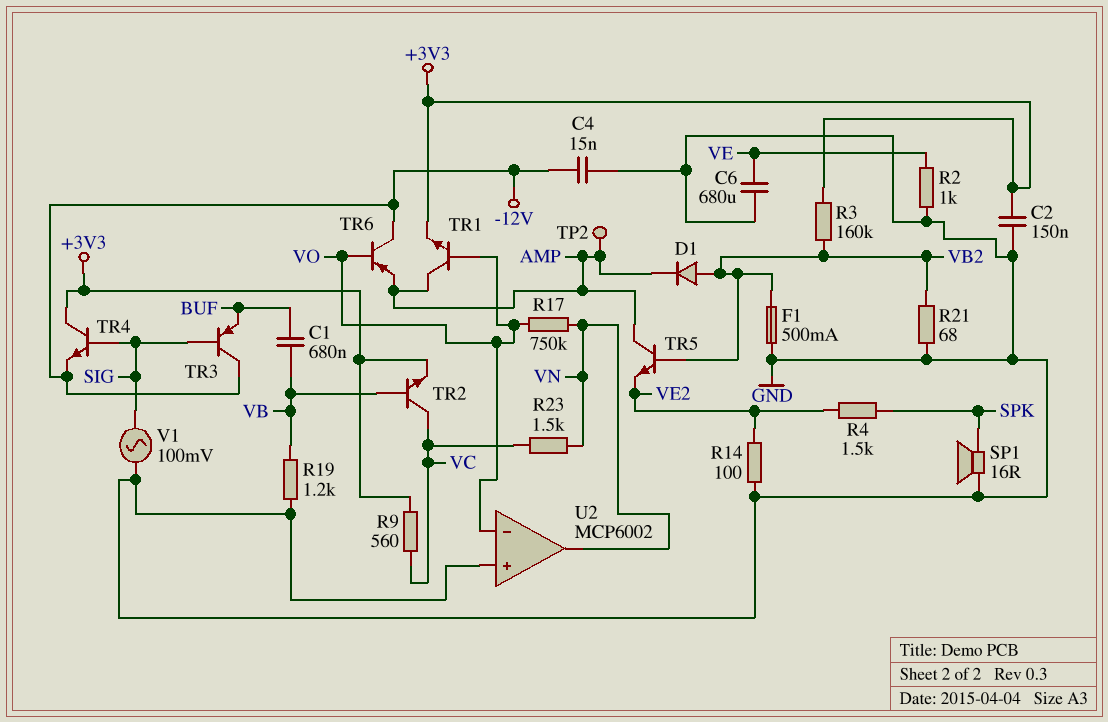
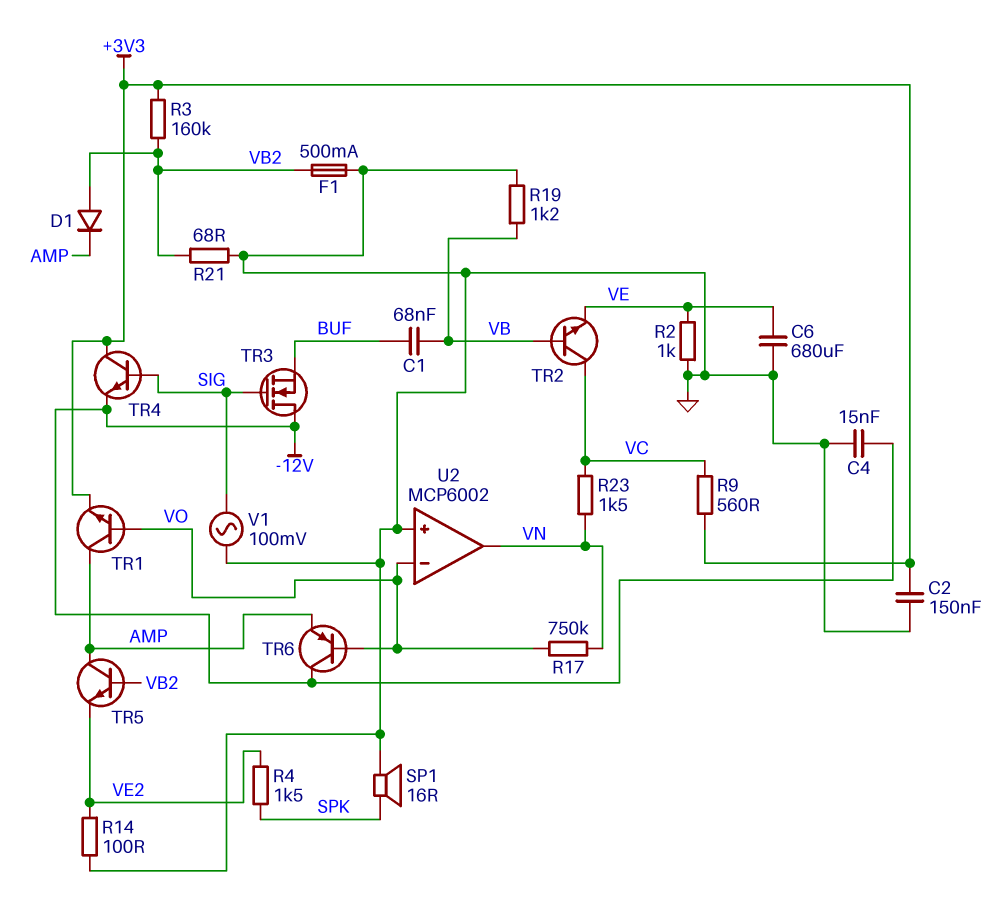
C1: 680nF (BUF, VB) -> 68nF (BUF, VB)
TP2: test point (AMP) -> none
TR2: NPN (B VB, C VC, E +3V3) -> NPN (B VB, C VC, E VE)
TR3: PNP (B SIG, C -12V, E BUF) -> NMOS (G SIG, D -12V, S BUF)

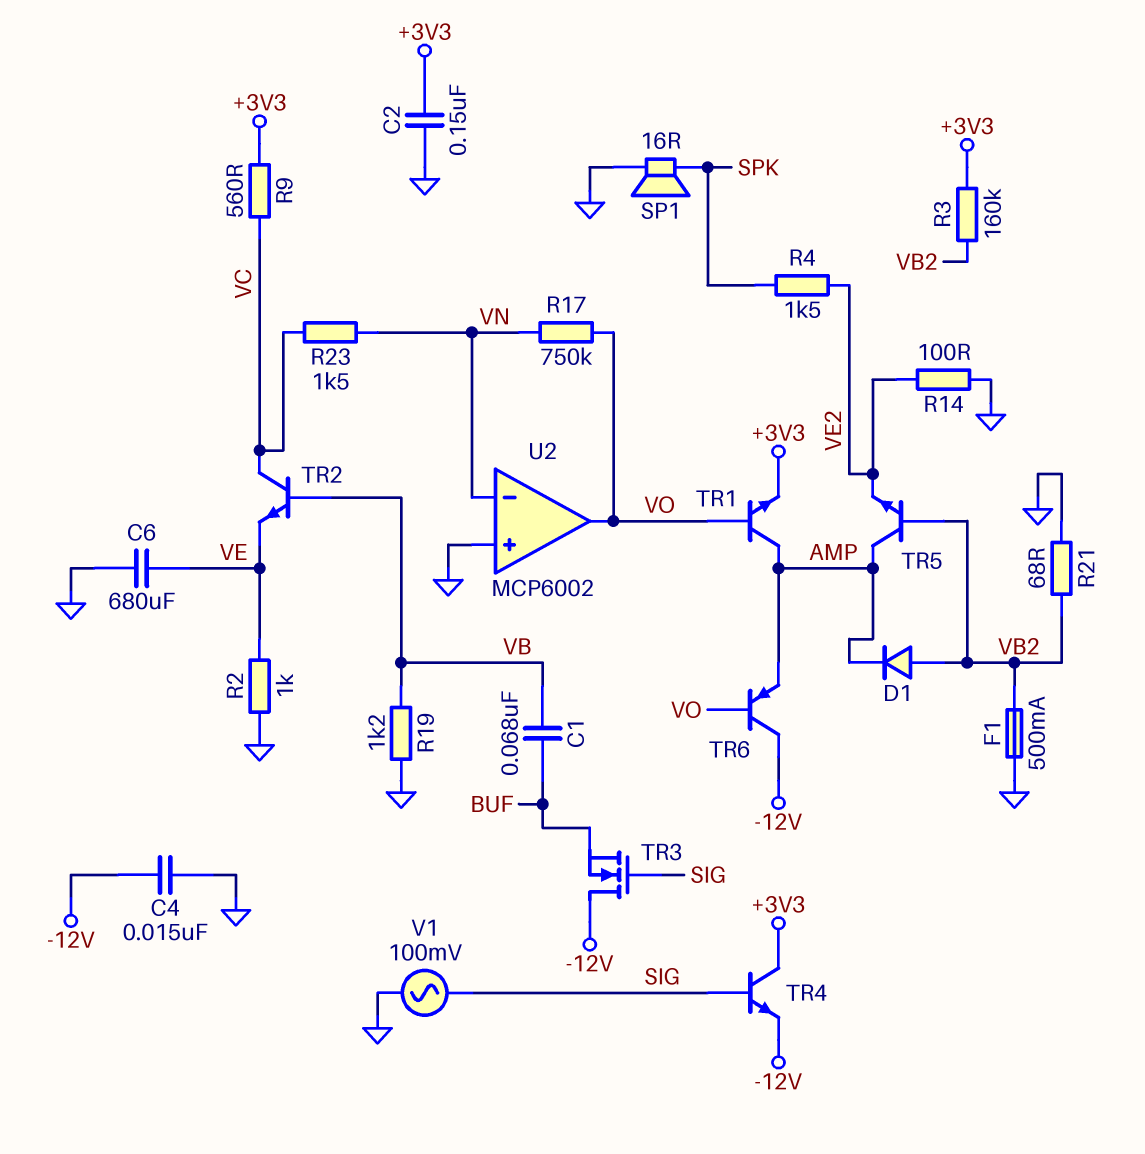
U2 pin in-: VO -> VN
U2 pin out: VN -> VO

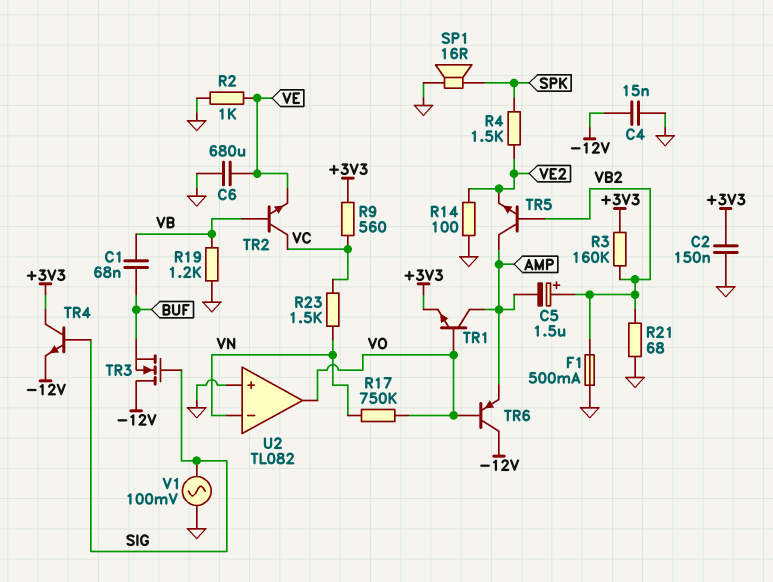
C5: none -> 1.5uF (plus VB2, minus AMP)
D1: diode (A VB2, K AMP) -> none
U2: MCP6002 -> TL082

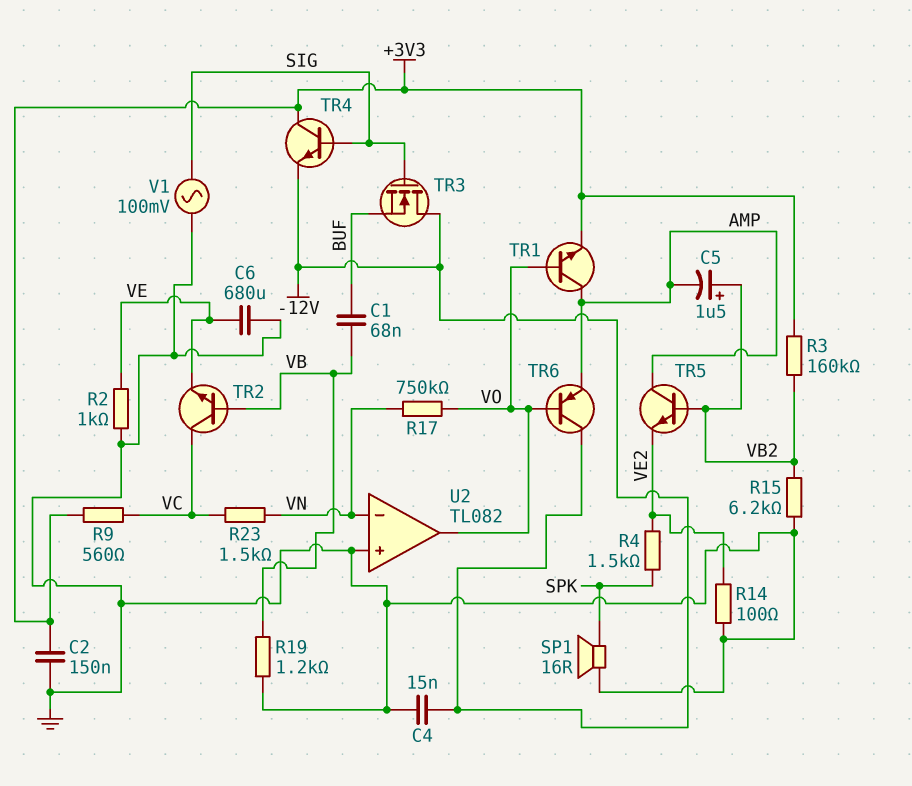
F1: 500mA (GND, VB2) -> none
R15: none -> 6.2k (GND, VB2)
R21: 68 (GND, VB2) -> none

